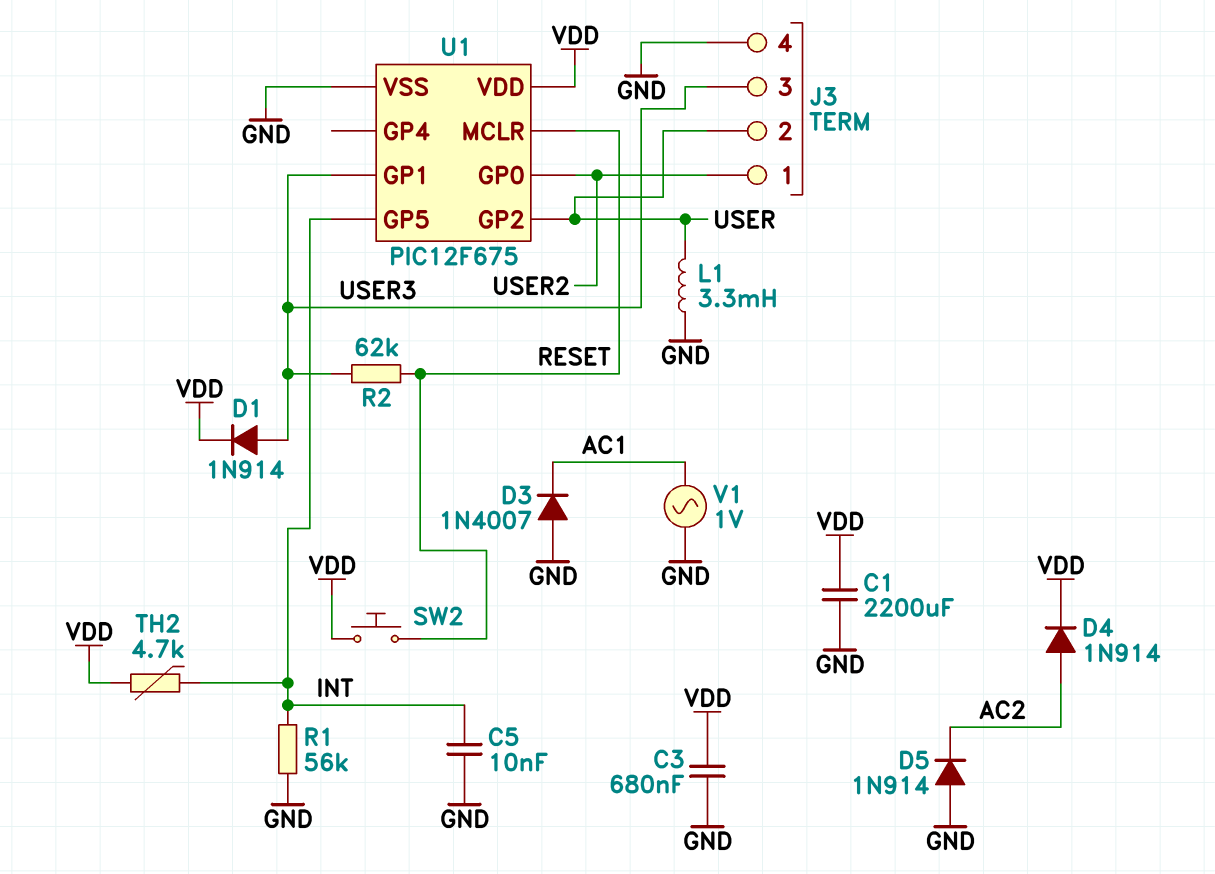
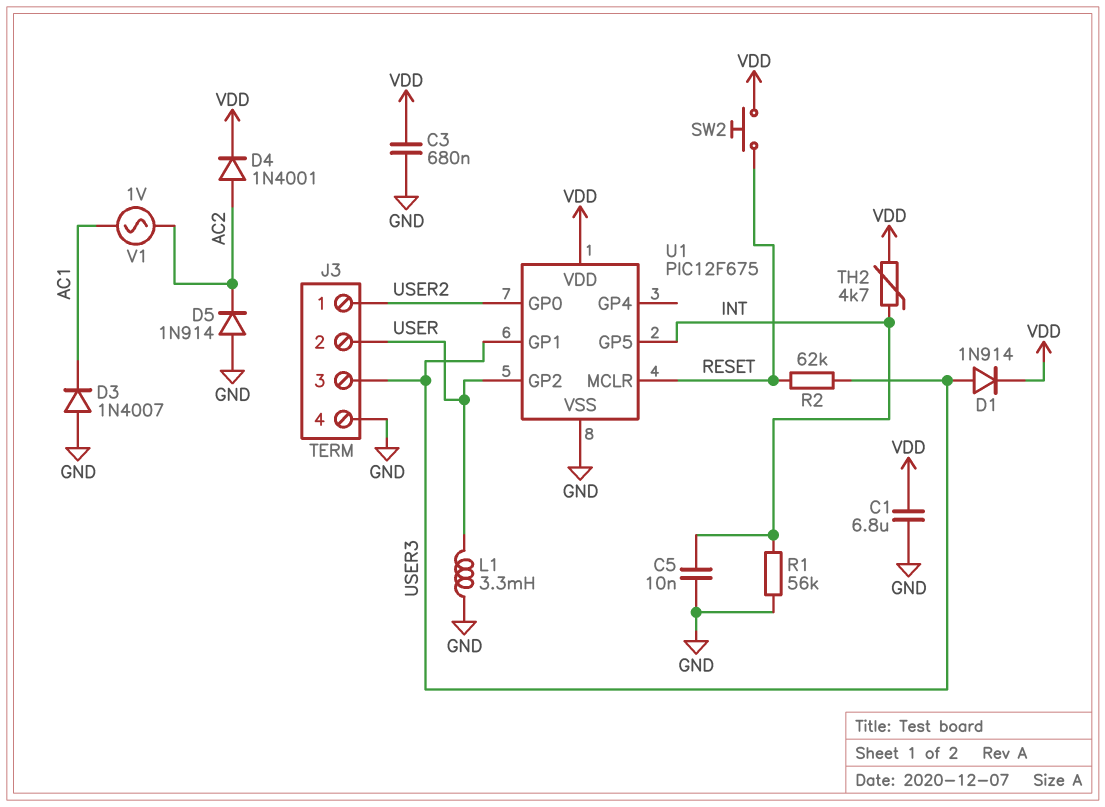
C1: 2200uF (GND, VDD) -> 6.8uF (GND, VDD)
D4: diode 1N914 (A AC2, K VDD) -> diode 1N4001 (A AC2, K VDD)
V1: AC 1V (AC1, GND) -> AC 1V (AC1, AC2)

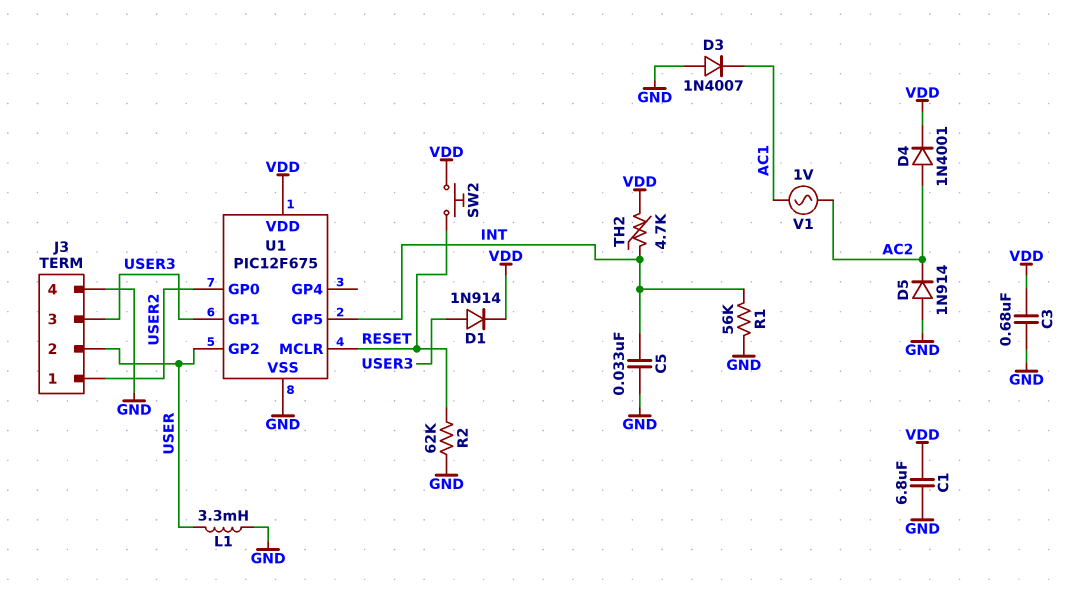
C5: 10nF (GND, INT) -> 33nF (GND, INT)
R2: 62k (RESET, USER3) -> 62k (GND, RESET)

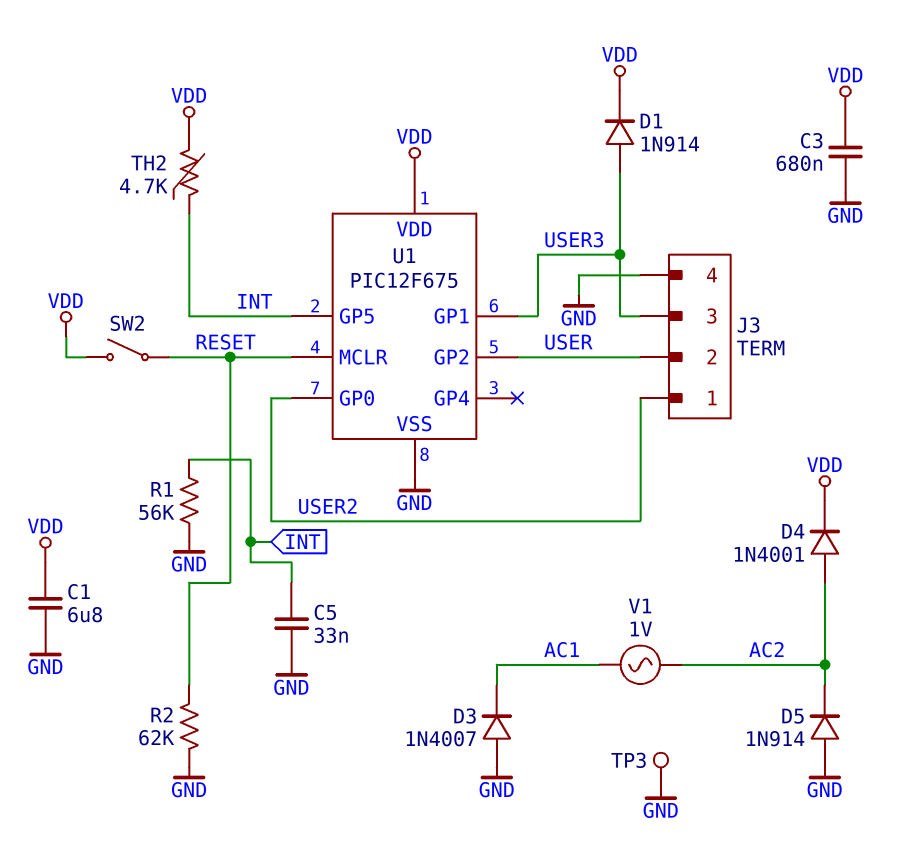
L1: 3.3mH (GND, USER) -> none
SW2: button (RESET, VDD) -> switch (RESET, VDD)
TP3: none -> test point (GND)

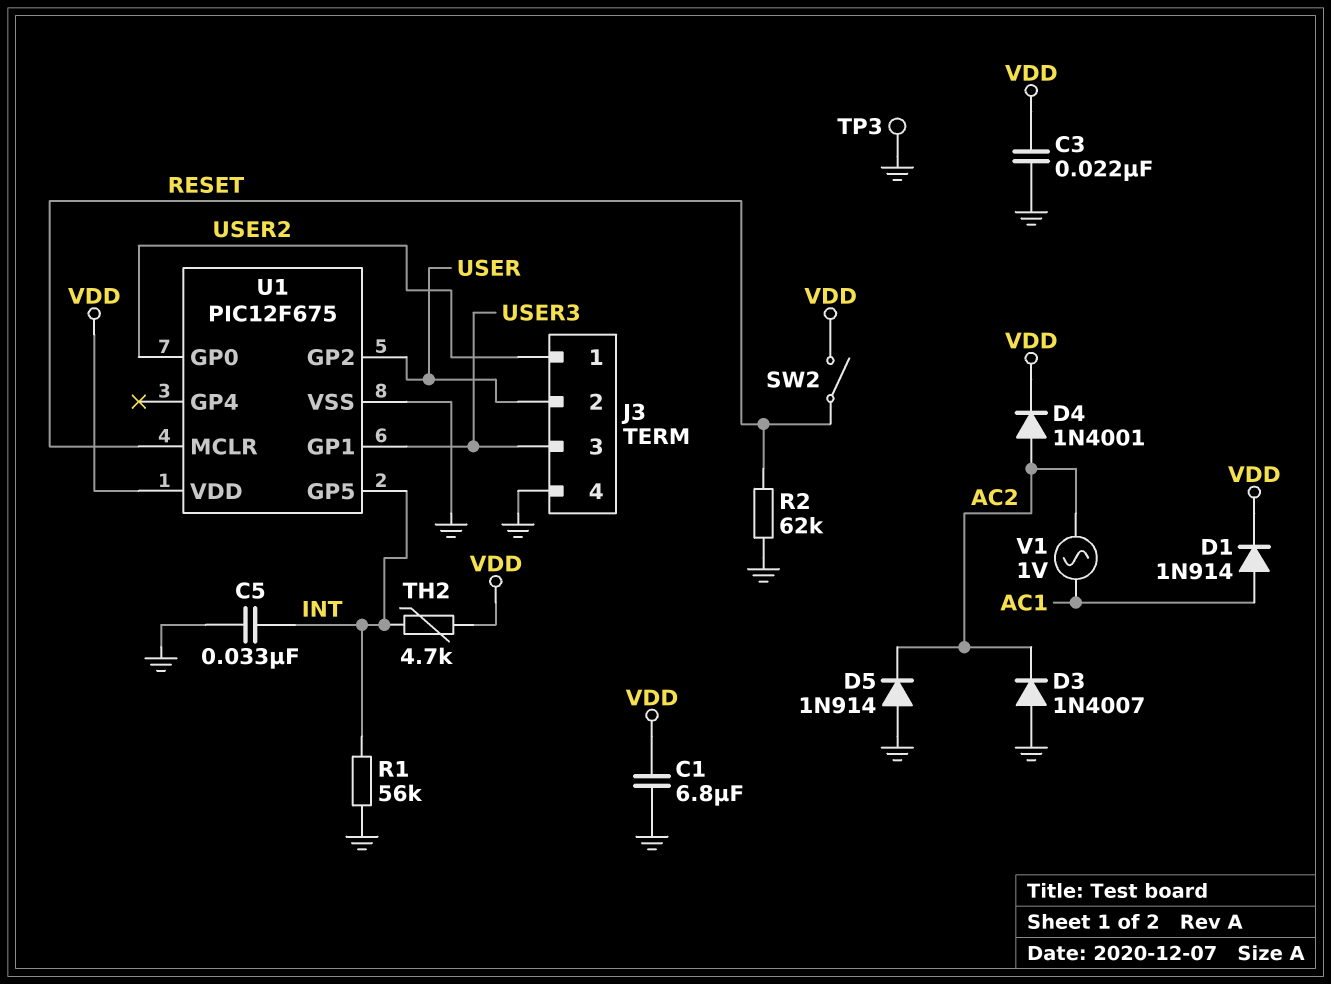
C3: 680nF (GND, VDD) -> 22nF (GND, VDD)
D1: diode 1N914 (A USER3, K VDD) -> diode 1N914 (A AC1, K VDD)
D3: diode 1N4007 (A GND, K AC1) -> diode 1N4007 (A GND, K AC2)

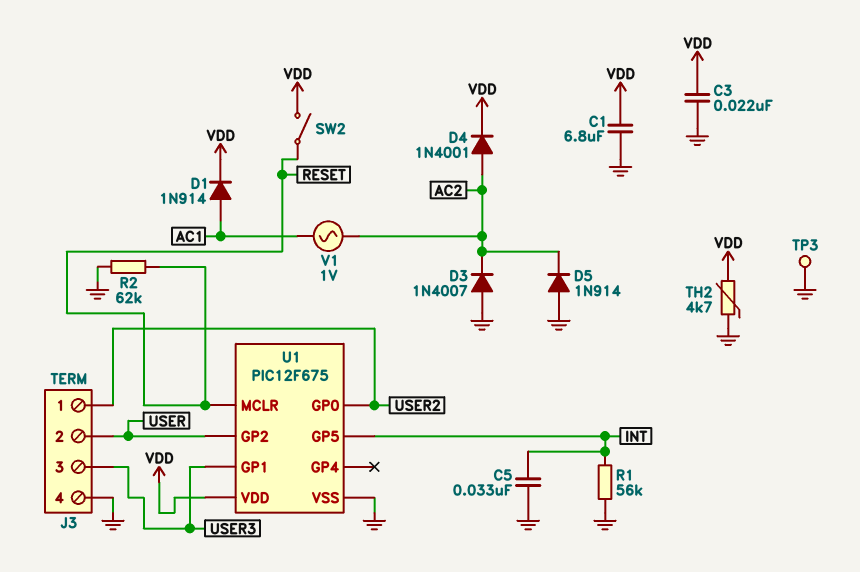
TH2: 4.7k (INT, VDD) -> 4.7k (GND, VDD)

